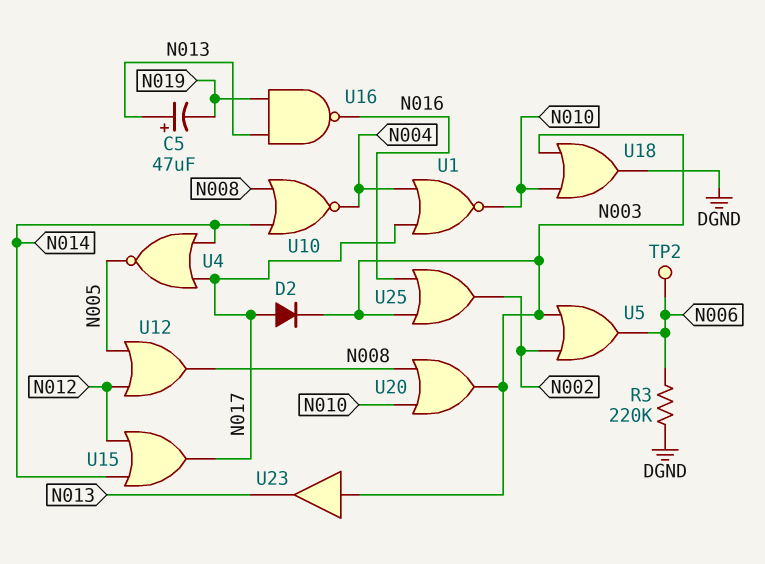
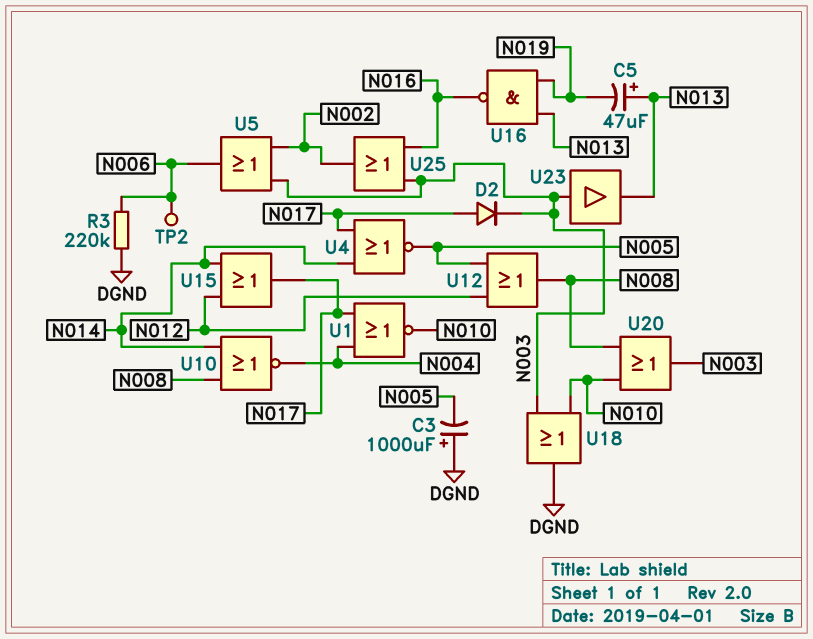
C3: none -> 1000uF (plus DGND, minus N005)

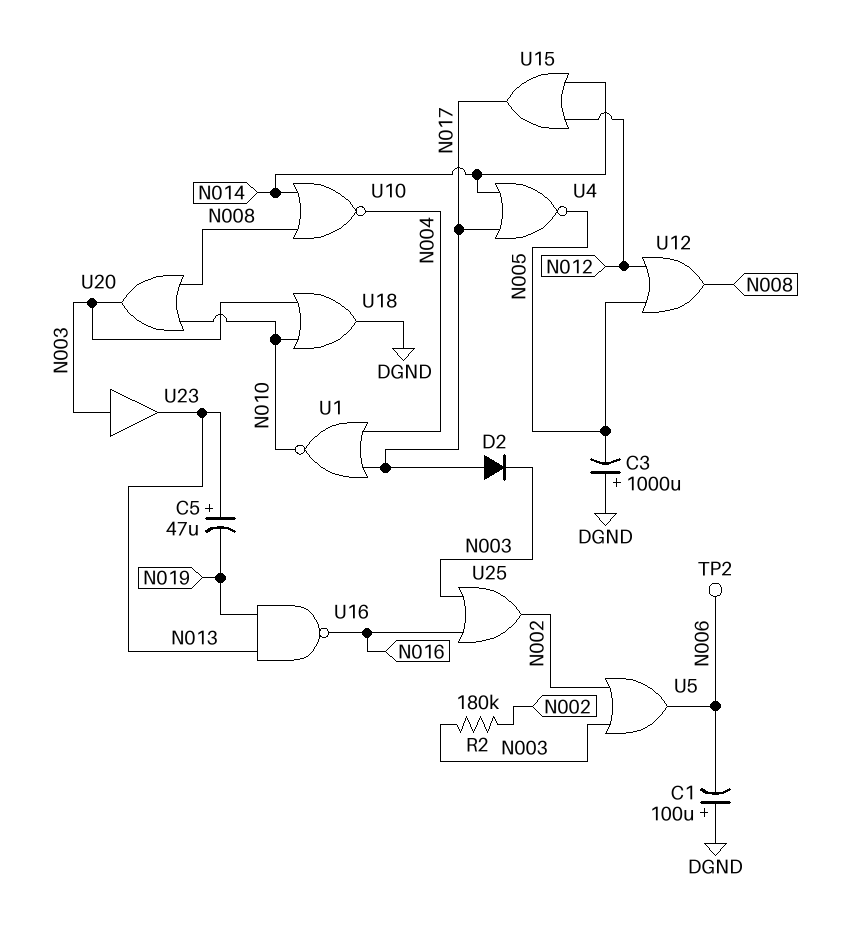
C1: none -> 100uF (plus DGND, minus N006)
R2: none -> 180k (N002, N003)
R3: 220k (DGND, N006) -> none

